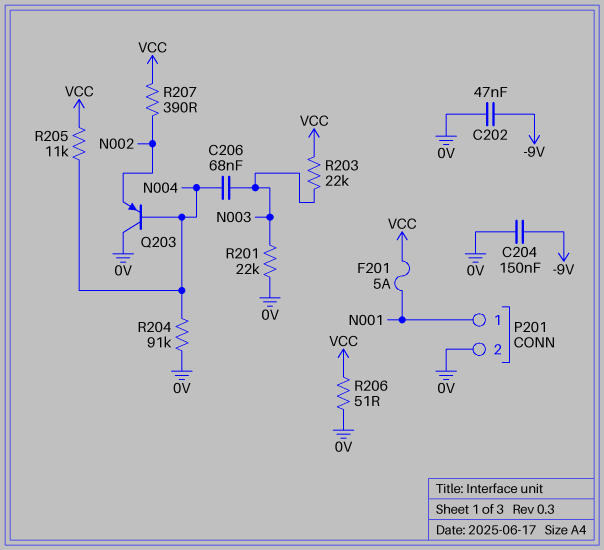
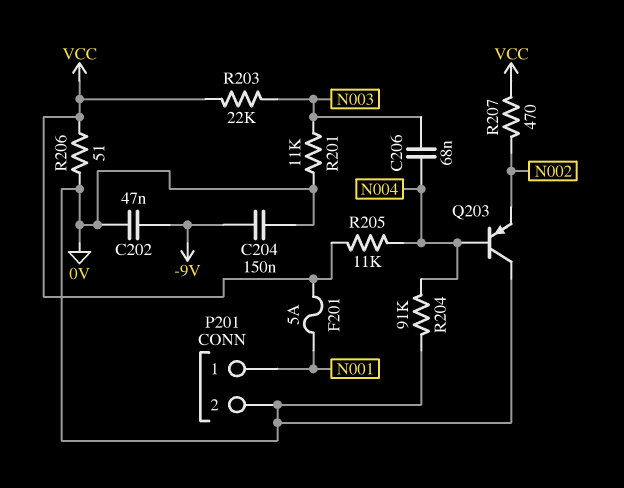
R201: 22k (0V, N003) -> 11k (0V, N003)
R207: 390 (N002, VCC) -> 470 (N002, VCC)

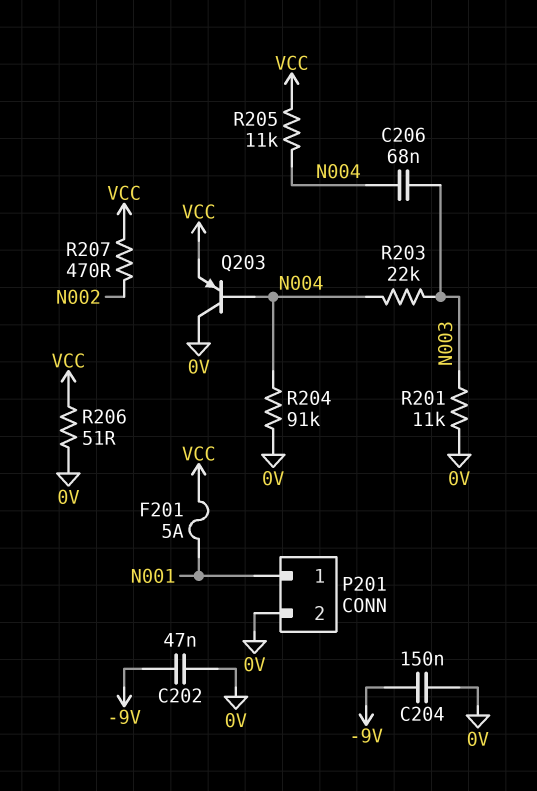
Q203: PNP (B N004, C 0V, E N002) -> PNP (B N004, C 0V, E VCC)
R203: 22k (N003, VCC) -> 22k (N003, N004)

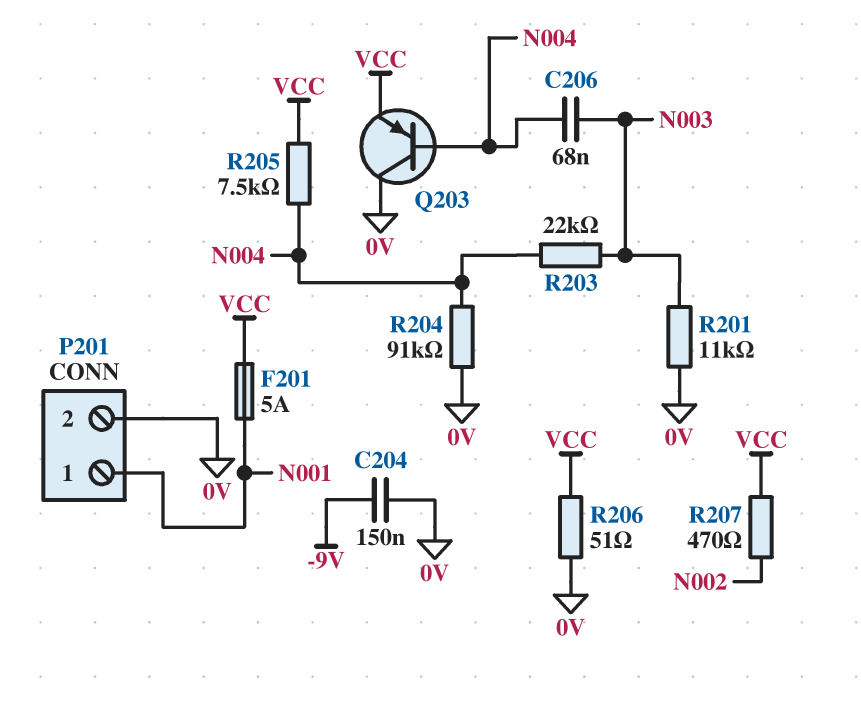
C202: 47nF (-9V, 0V) -> none
R205: 11k (N004, VCC) -> 7.5k (N004, VCC)

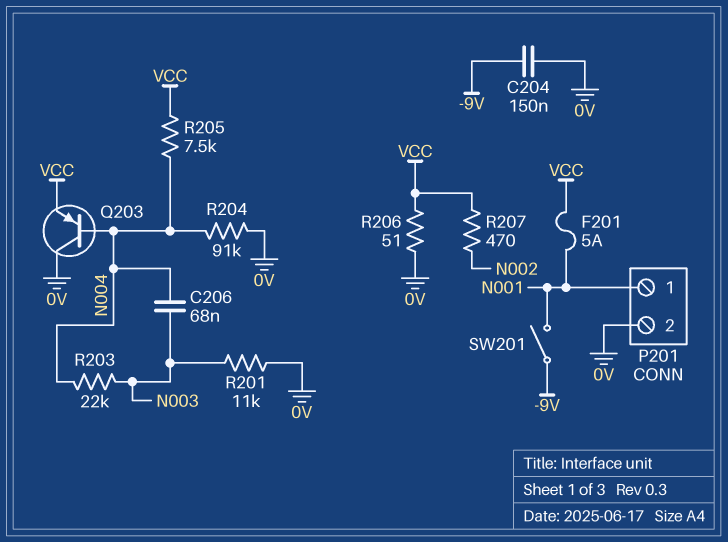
SW201: none -> switch (-9V, N001)

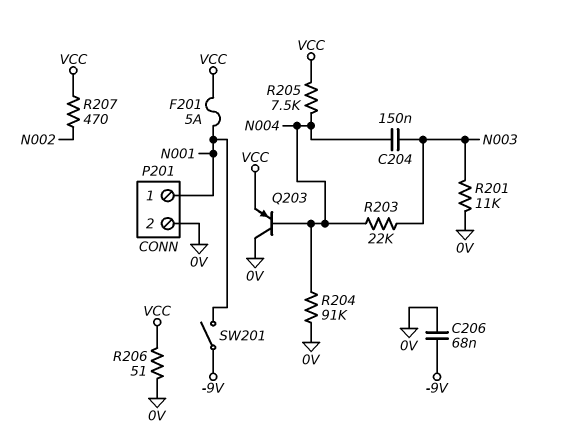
C204: 150nF (-9V, 0V) -> 150nF (N003, N004)
C206: 68nF (N003, N004) -> 68nF (-9V, 0V)

